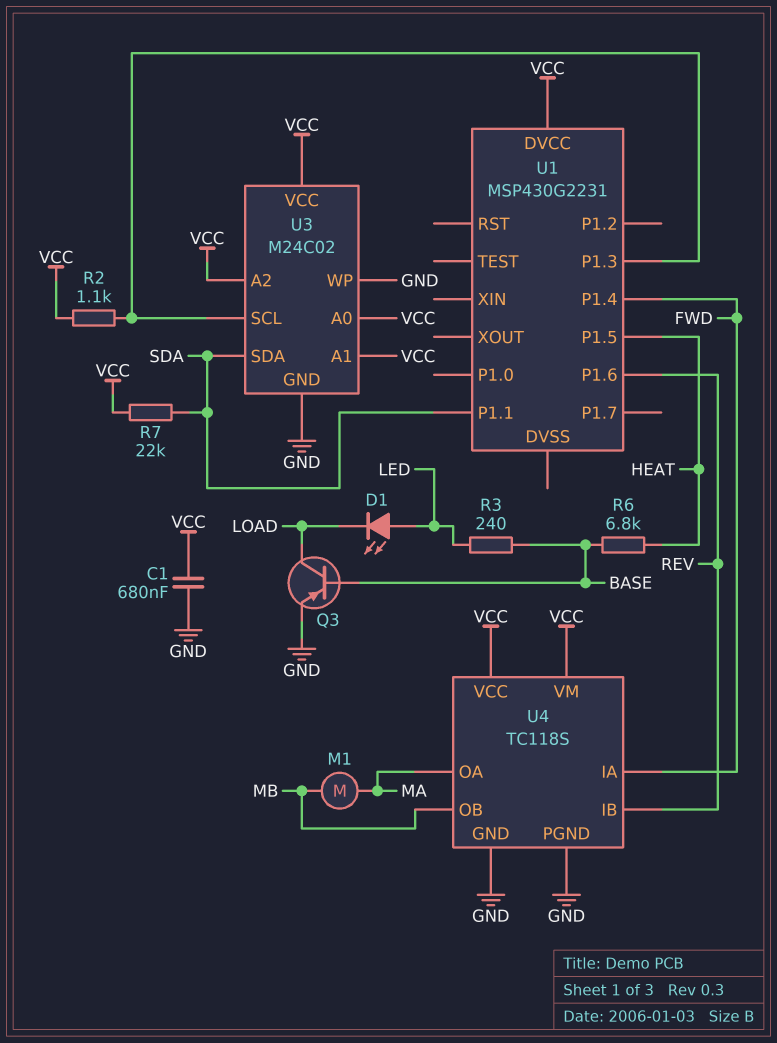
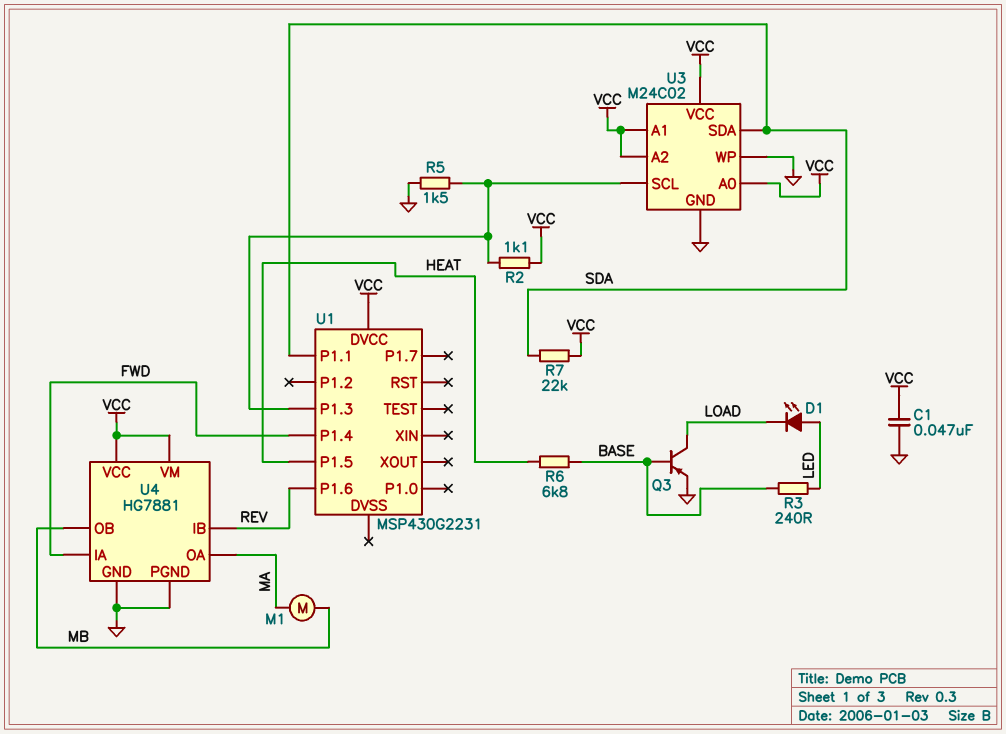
C1: 680nF (GND, VCC) -> 47nF (GND, VCC)
R5: none -> 1.5k (GND, U1/P1.3)
U4: TC118S -> HG7881

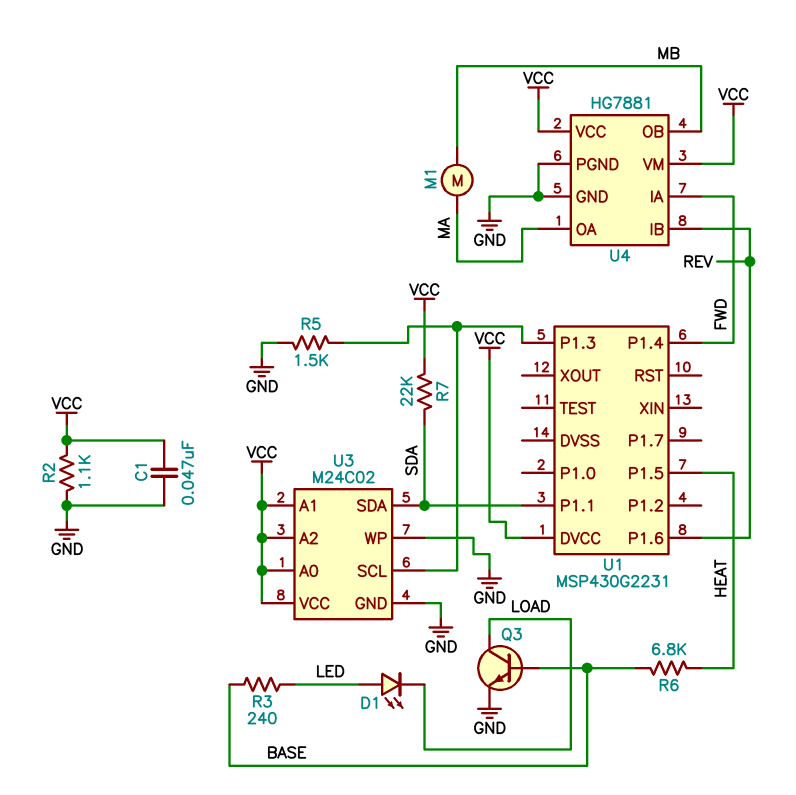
Q3: PNP (B BASE, C LOAD, E GND) -> NPN (B BASE, C LOAD, E GND)
R2: 1.1k (U1/P1.3, VCC) -> 1.1k (GND, VCC)

